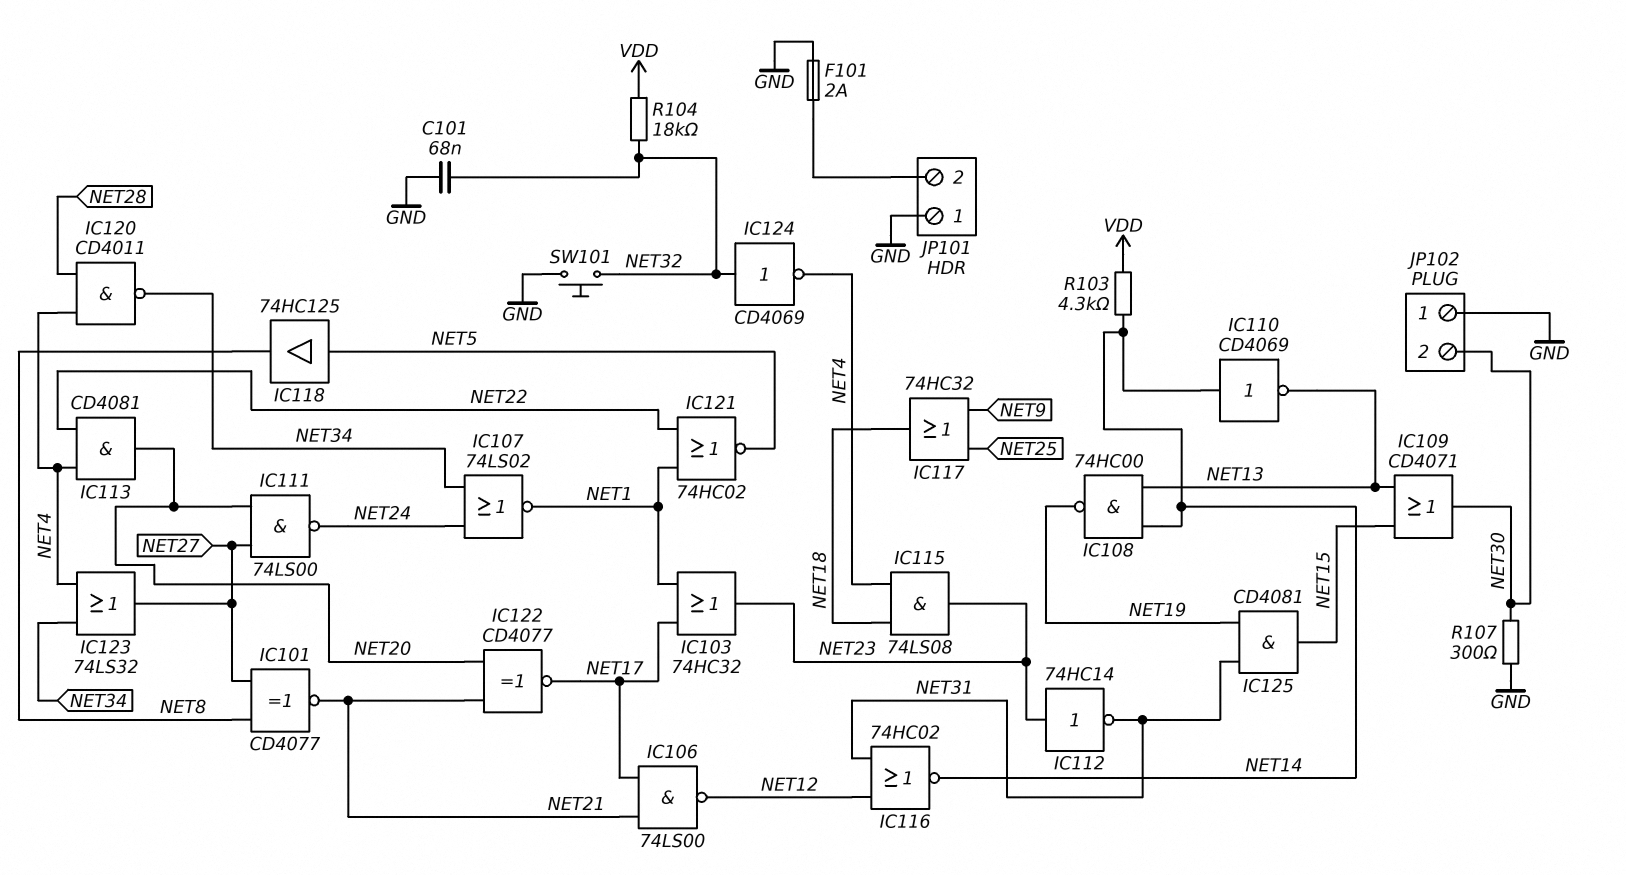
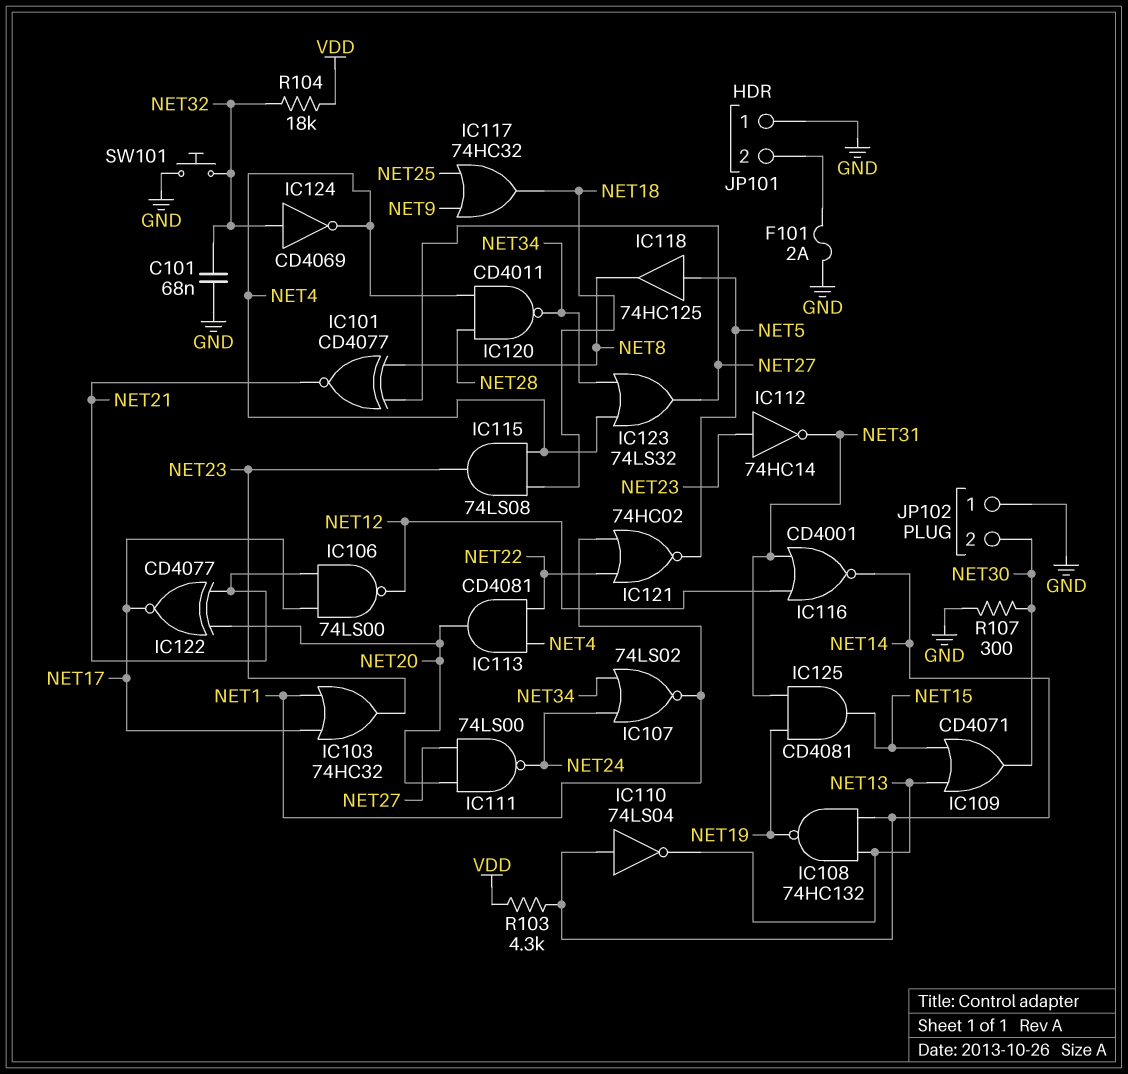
IC108: NAND 74HC00 (in NET13, in NET14, out NET19) -> NAND 74HC132 (in NET13, in NET14, out NET19)
IC110: NOT CD4069 (in NET14, out NET13) -> NOT 74LS04 (in NET14, out NET13)
IC116: NOR 74HC02 (in NET12, in NET31, out NET14) -> NOR CD4001 (in NET12, in NET31, out NET14)

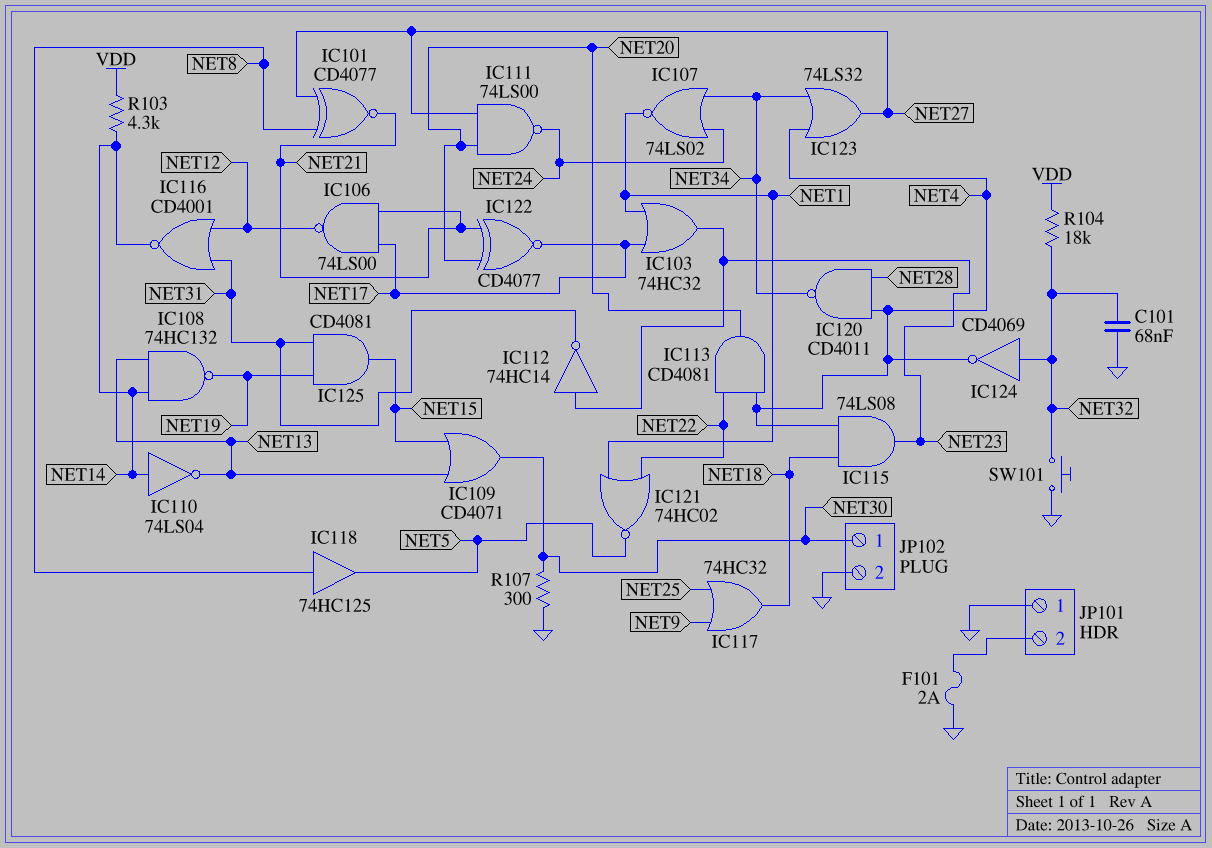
IC118: buffer 74HC125 (in NET5, out NET8) -> buffer 74HC125 (in NET8, out NET5)
JP102 pin 1: GND -> NET30
JP102 pin 2: NET30 -> GND

